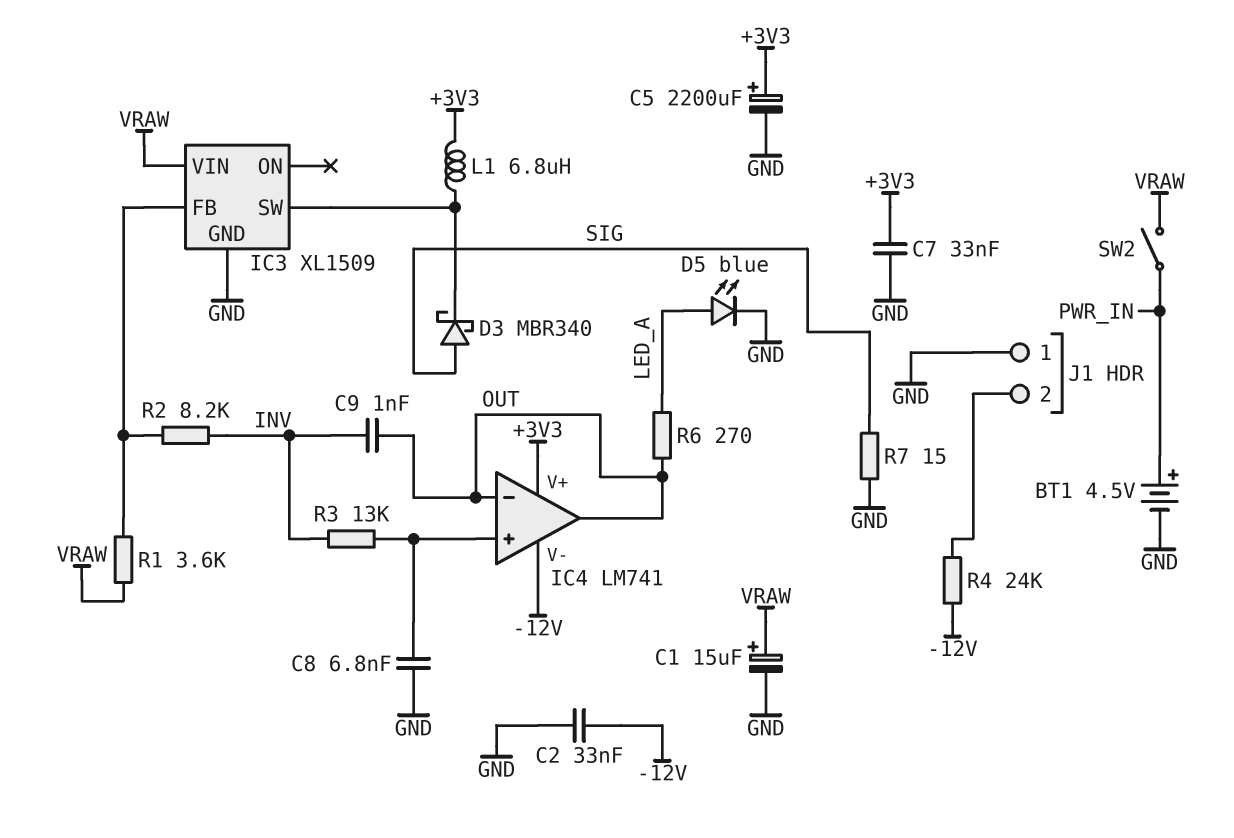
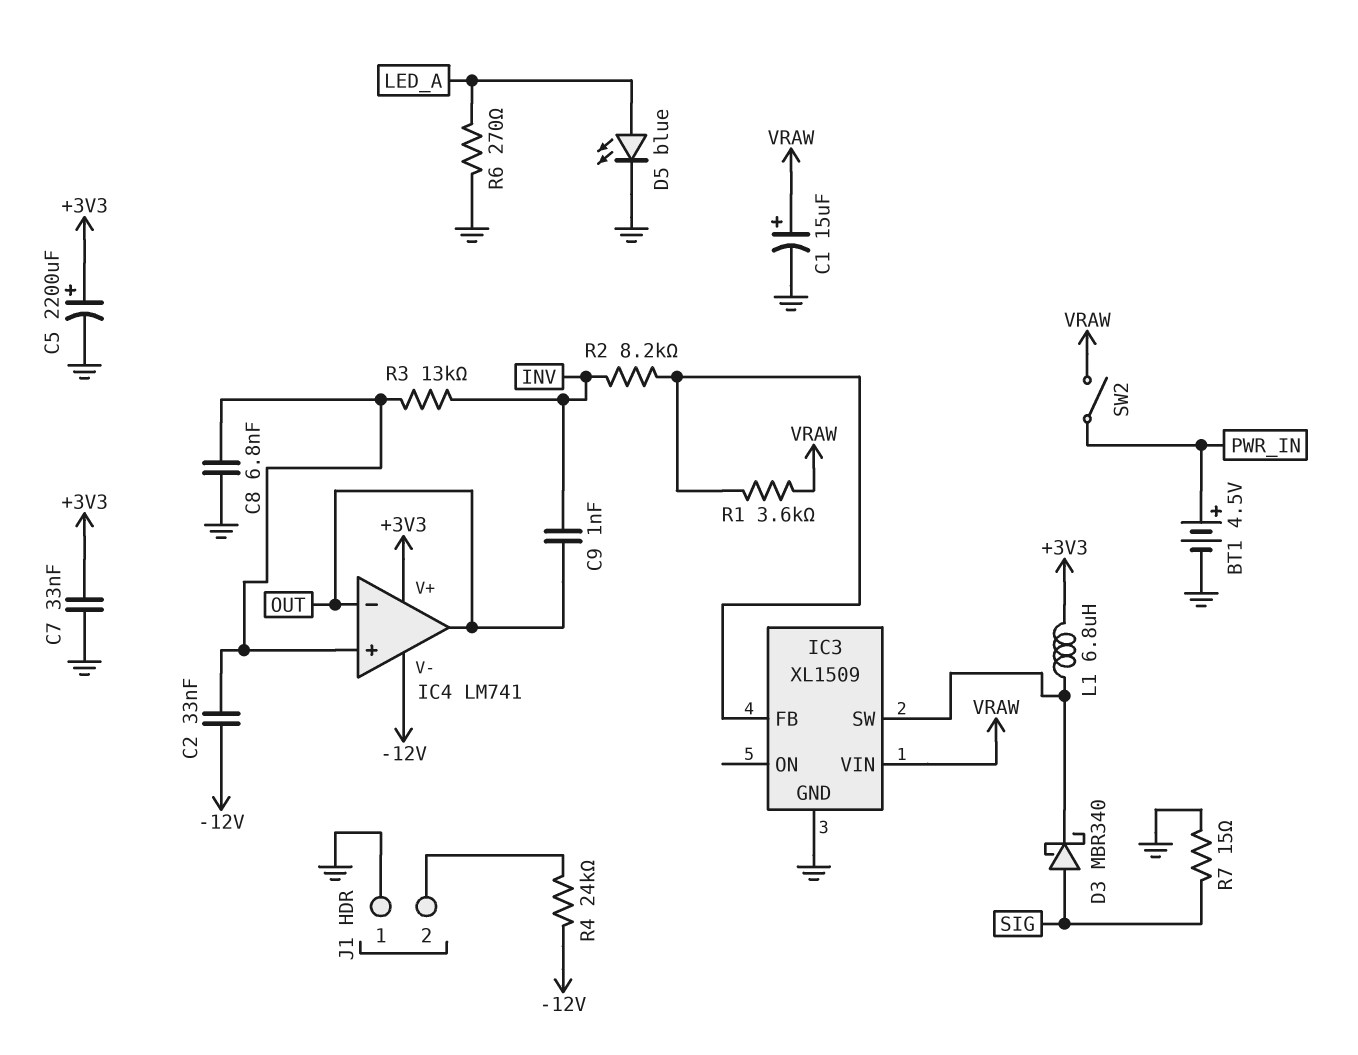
C2: 33nF (-12V, GND) -> 33nF (-12V, IC4/in+)
R6: 270 (LED_A, OUT) -> 270 (GND, LED_A)

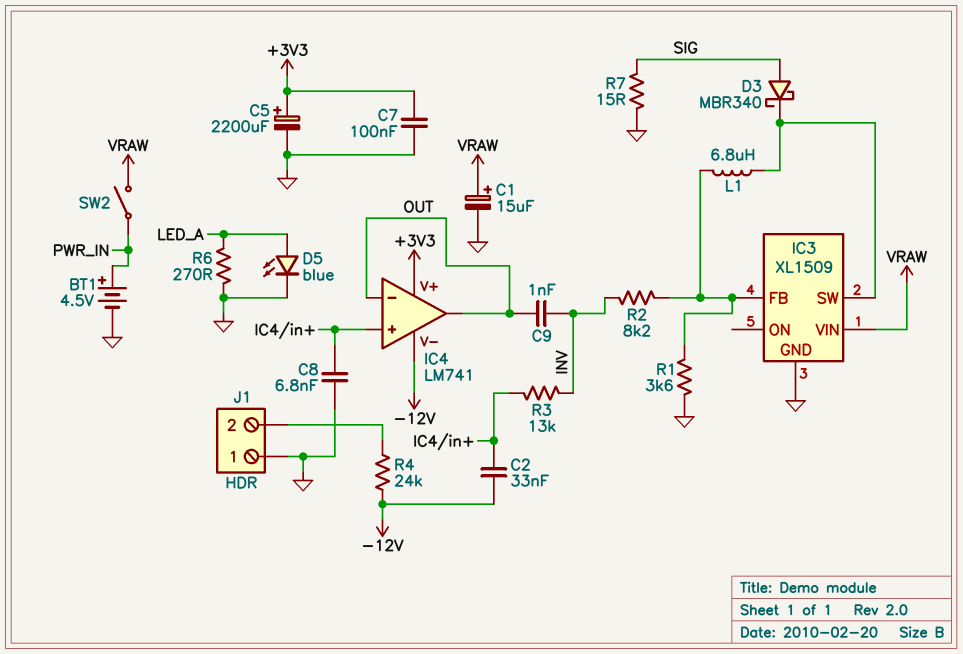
C7: 33nF (+3V3, GND) -> 100nF (+3V3, GND)
L1: 6.8uH (+3V3, IC3/SW) -> 6.8uH (IC3/FB, IC3/SW)
R1: 3.6k (IC3/FB, VRAW) -> 3.6k (GND, IC3/FB)

